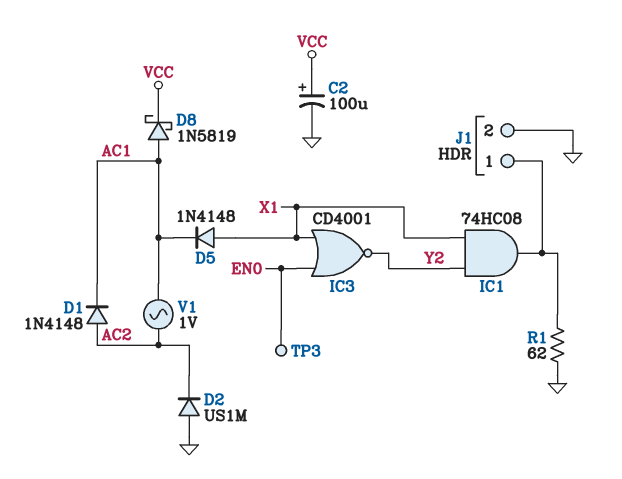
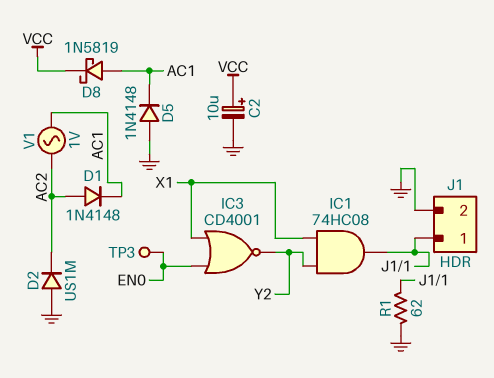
C2: 100uF (plus VCC, minus GND) -> 10uF (plus VCC, minus GND)
D5: diode 1N4148 (A X1, K AC1) -> diode 1N4148 (A GND, K AC1)

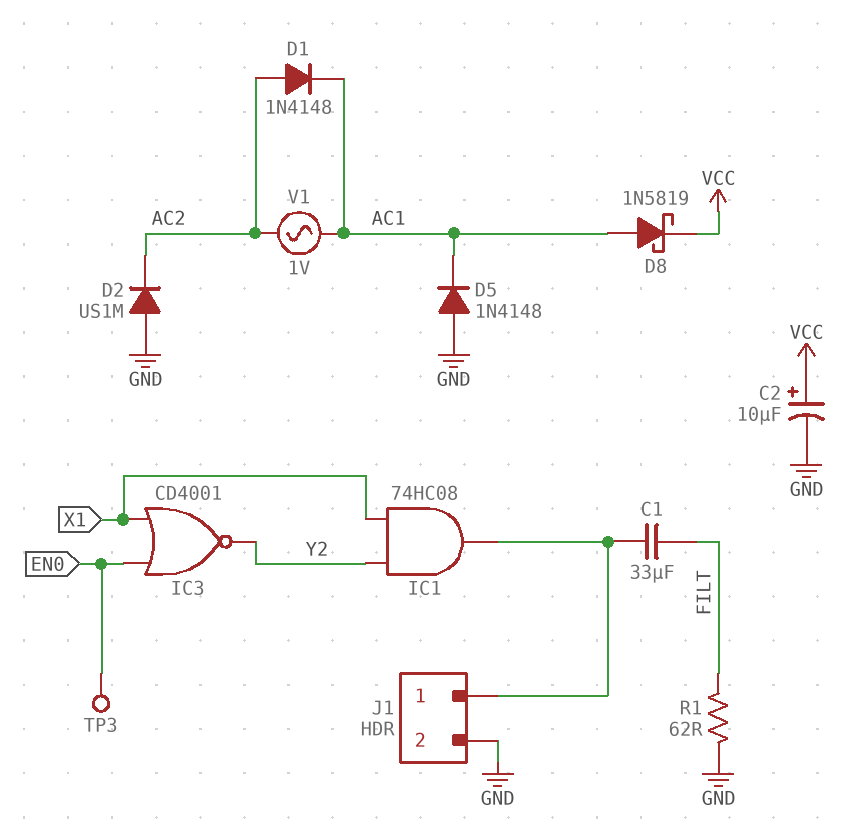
C1: none -> 33uF (FILT, J1/1)
R1: 62 (GND, J1/1) -> 62 (FILT, GND)

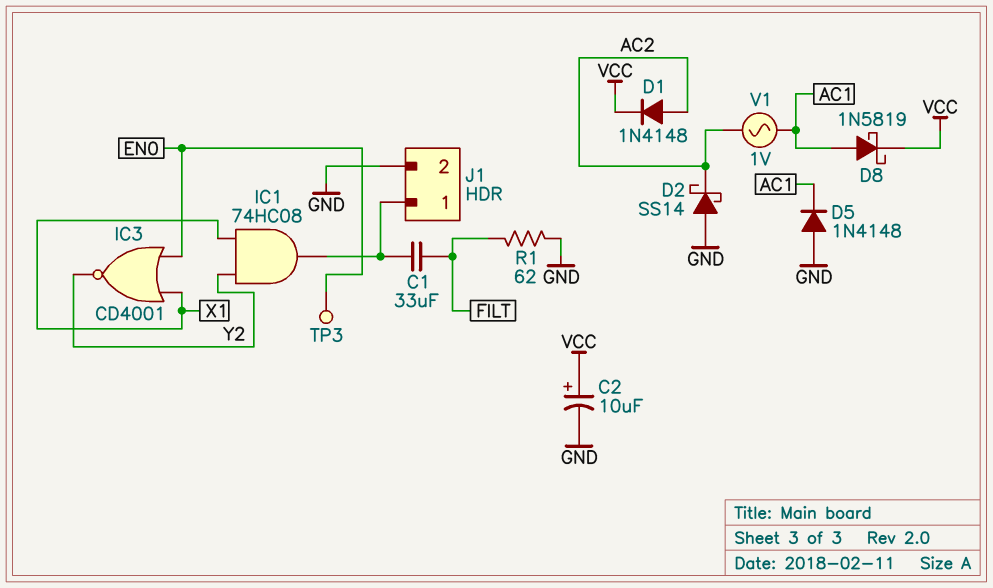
D1: diode 1N4148 (A AC2, K AC1) -> diode 1N4148 (A AC2, K VCC)
D2: diode US1M (A GND, K AC2) -> schottky SS14 (A GND, K AC2)

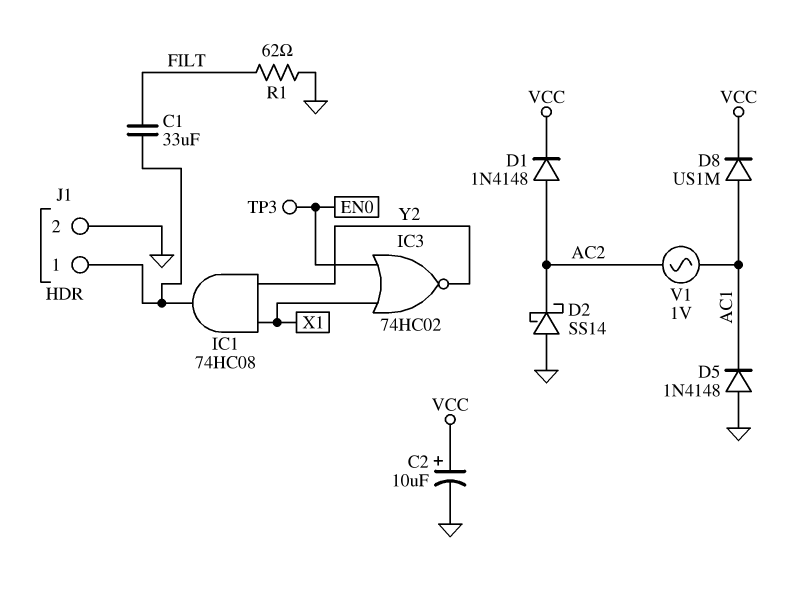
D8: schottky 1N5819 (A AC1, K VCC) -> diode US1M (A AC1, K VCC)
IC3: NOR CD4001 (in EN0, in X1, out Y2) -> NOR 74HC02 (in EN0, in X1, out Y2)

